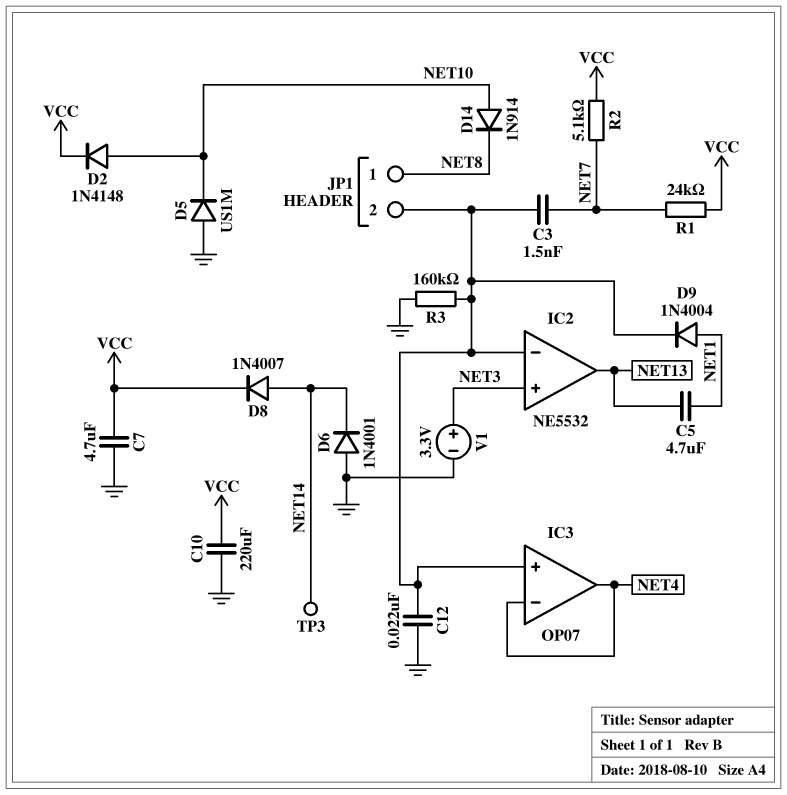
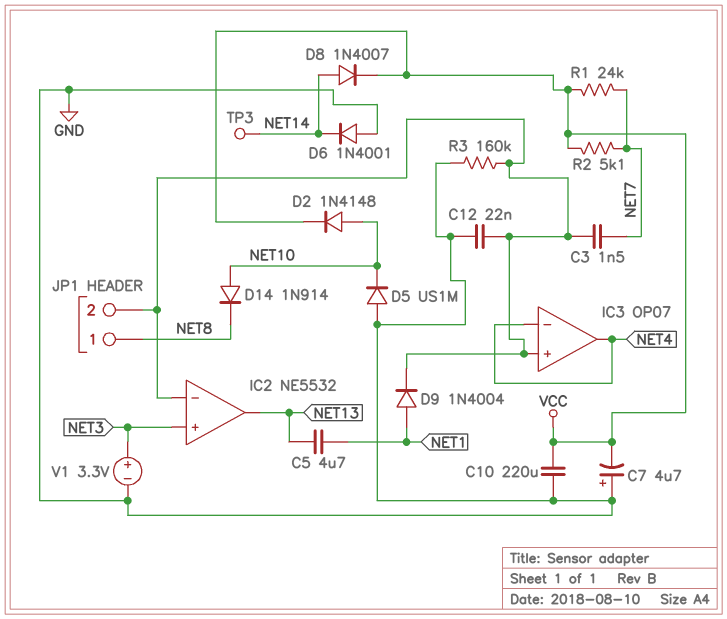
C7: 4.7uF (GND, VCC) -> 4.7uF (plus GND, minus VCC)

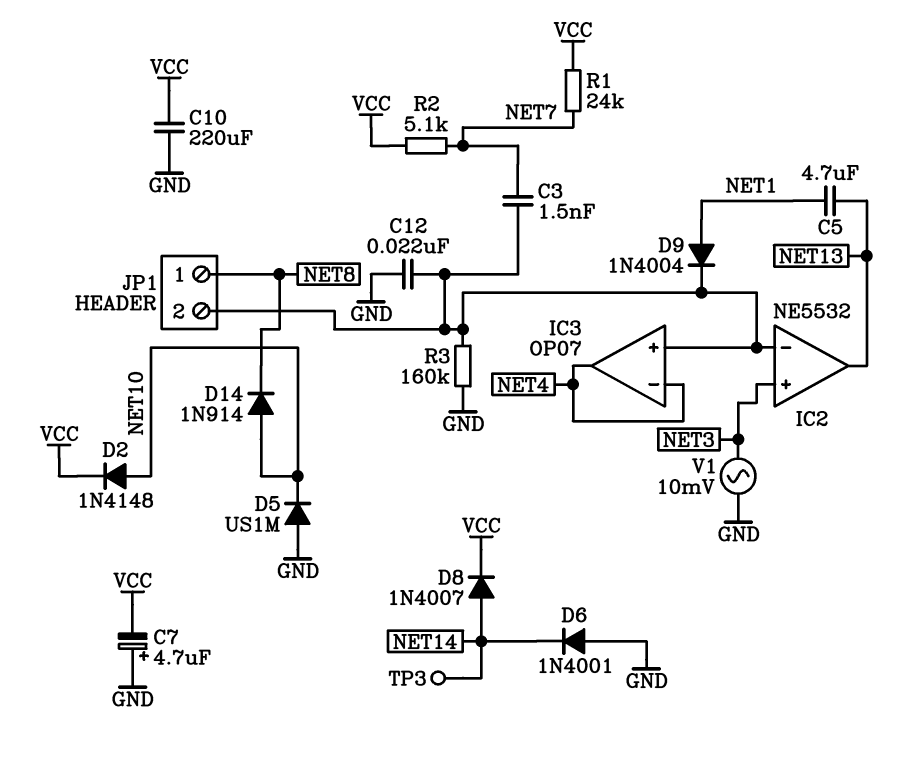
V1: 3.3V (plus NET3, minus GND) -> AC 10mV (GND, NET3)

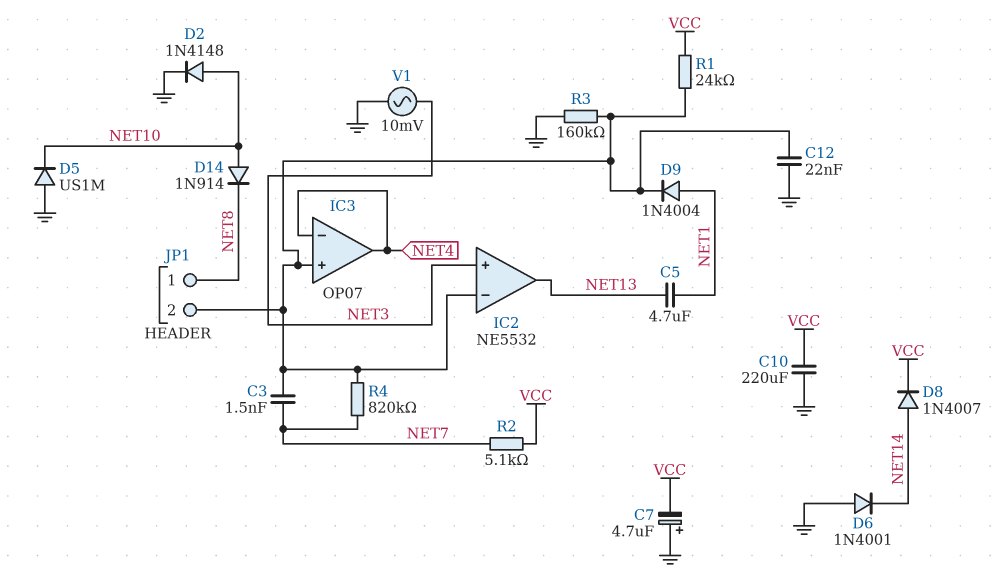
D2: diode 1N4148 (A NET10, K VCC) -> diode 1N4148 (A NET10, K GND)
R1: 24k (NET7, VCC) -> 24k (IC2/in-, VCC)
R4: none -> 820k (IC2/in-, NET7)
TP3: test point (NET14) -> none

